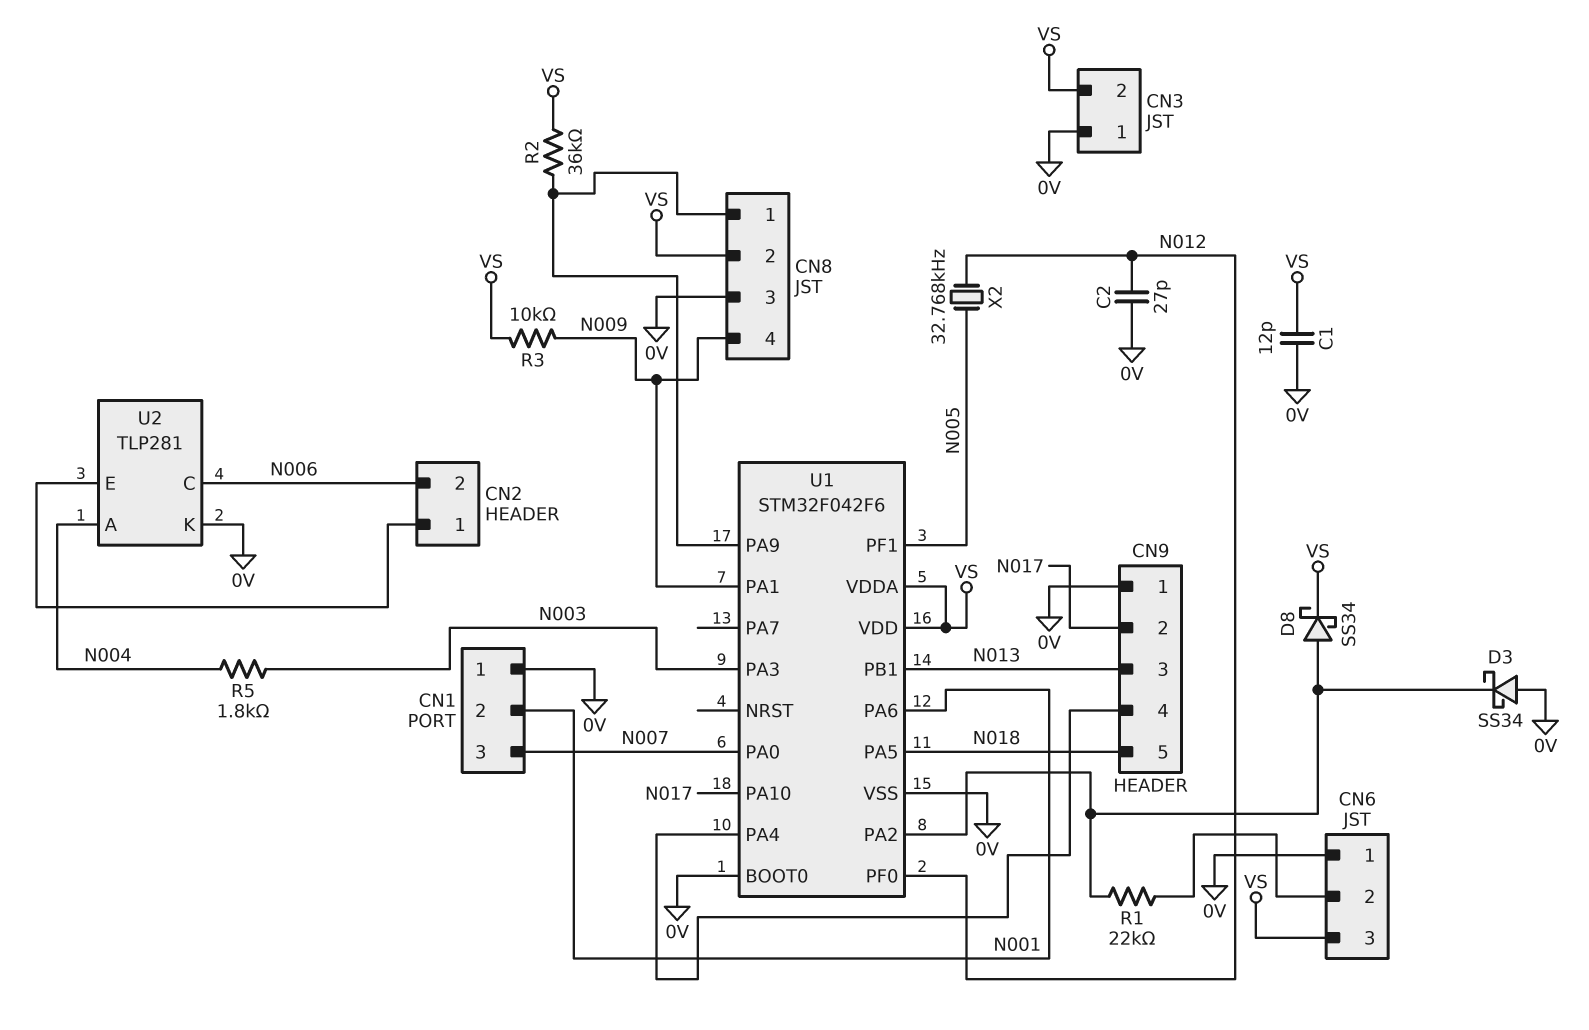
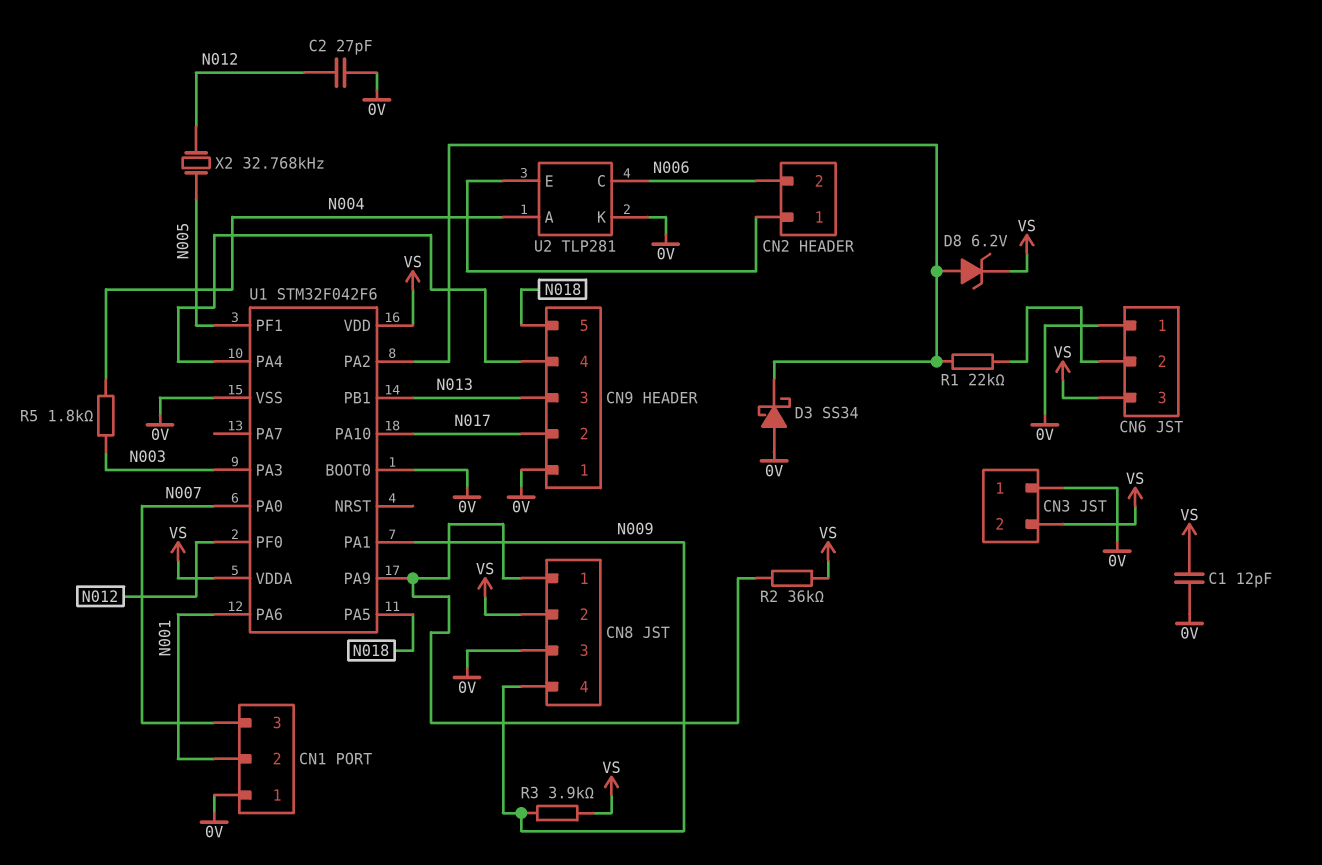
D8: schottky SS34 (A U1/PA2, K VS) -> zener 6.2V (A U1/PA2, K VS)
R3: 10k (N009, VS) -> 3.9k (N009, VS)

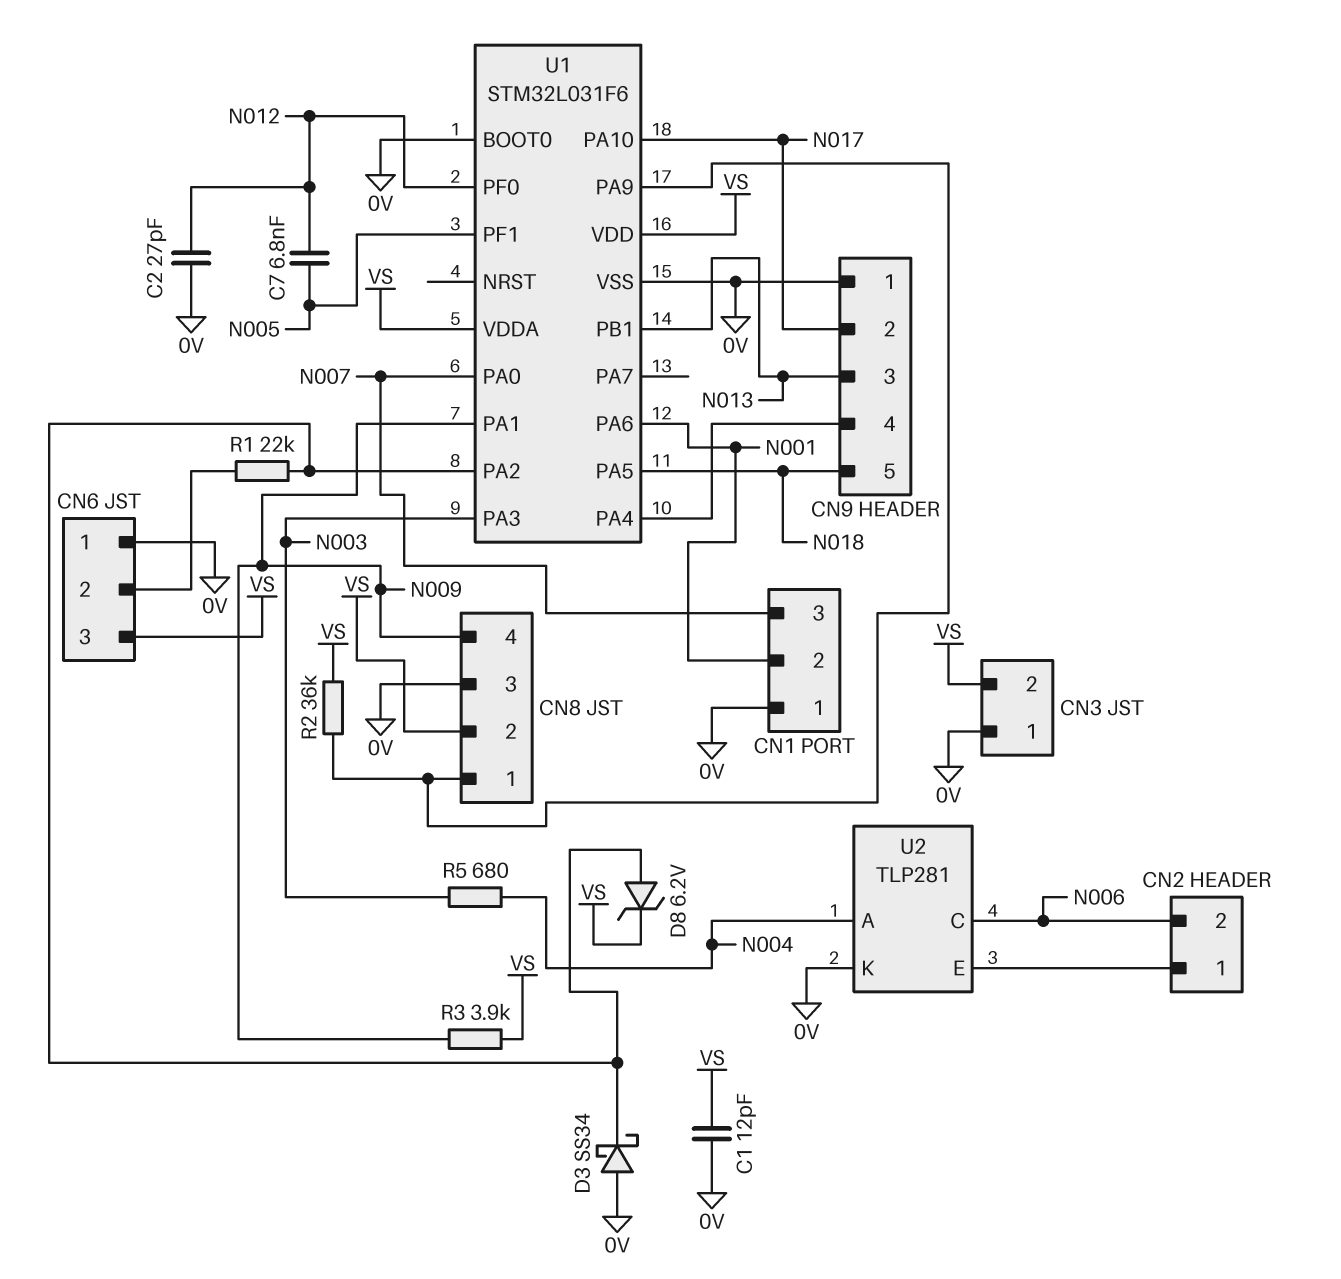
C7: none -> 6.8nF (N005, N012)
R5: 1.8k (N003, N004) -> 680 (N003, N004)
U1: STM32F042F6 -> STM32L031F6
X2: 32.768kHz (N005, N012) -> none

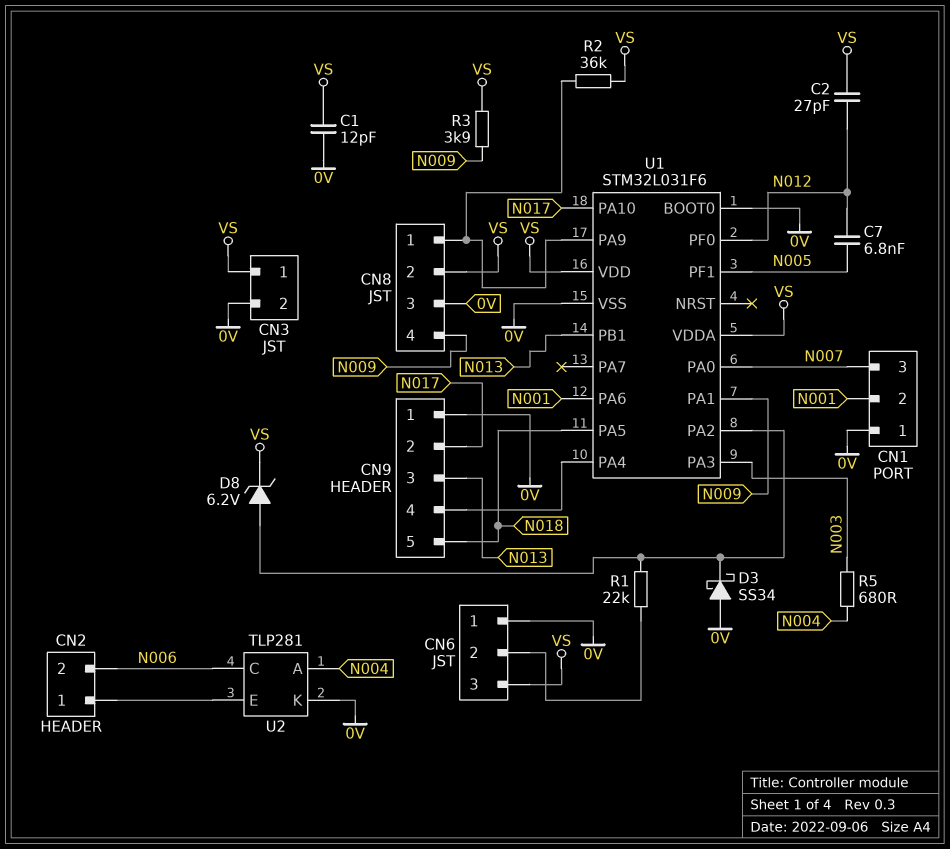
C2: 27pF (0V, N012) -> 27pF (N012, VS)
CN3 pin 1: 0V -> VS
CN3 pin 2: VS -> 0V

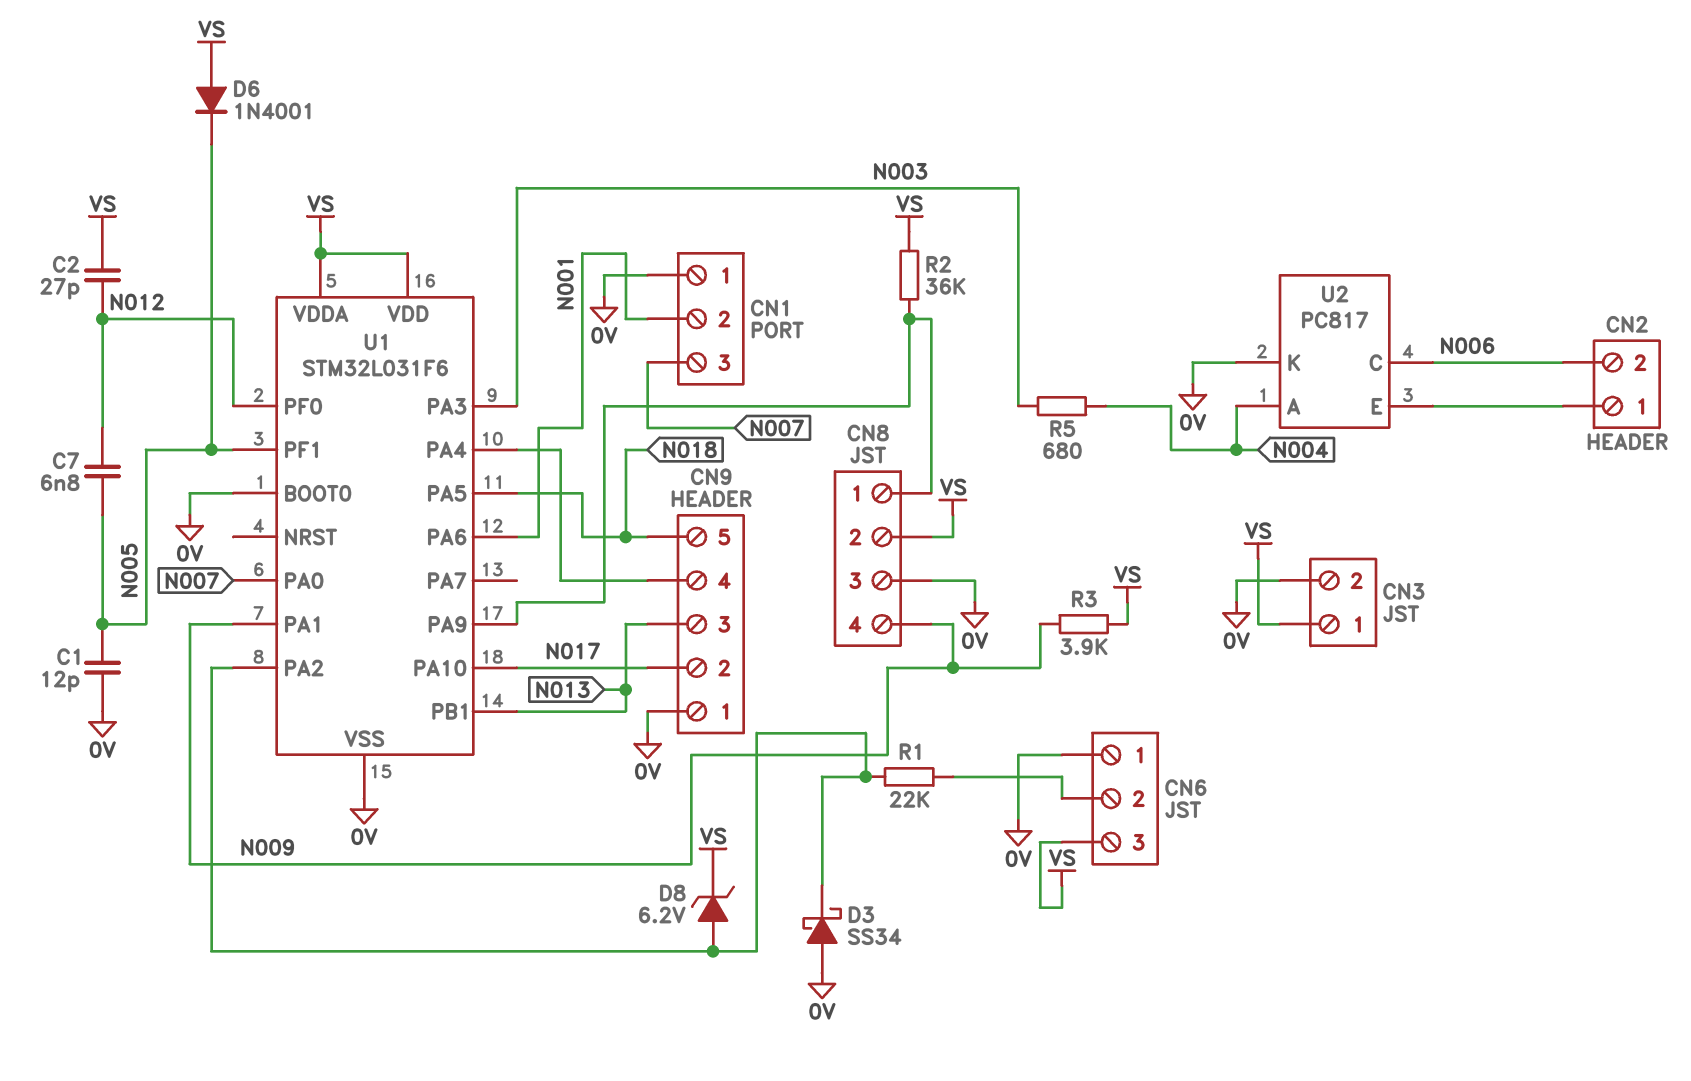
C1: 12pF (0V, VS) -> 12pF (0V, N005)
D6: none -> diode 1N4001 (A VS, K N005)
U2: TLP281 -> PC817

